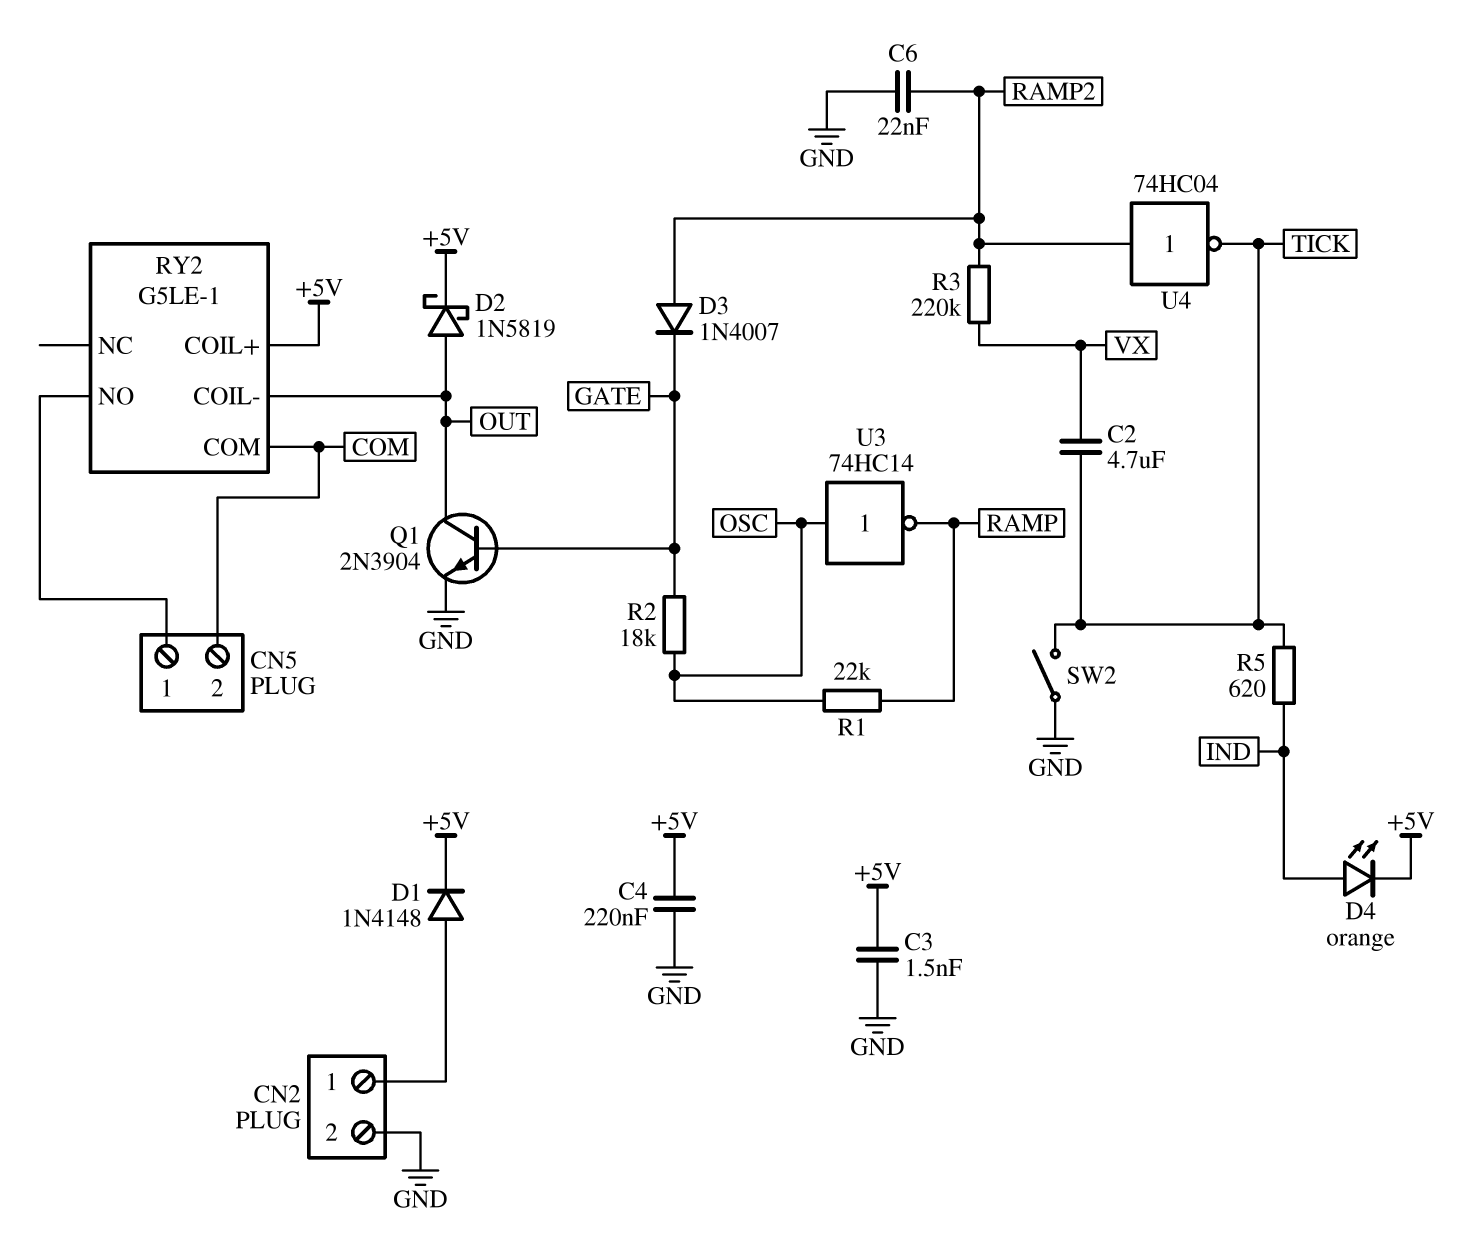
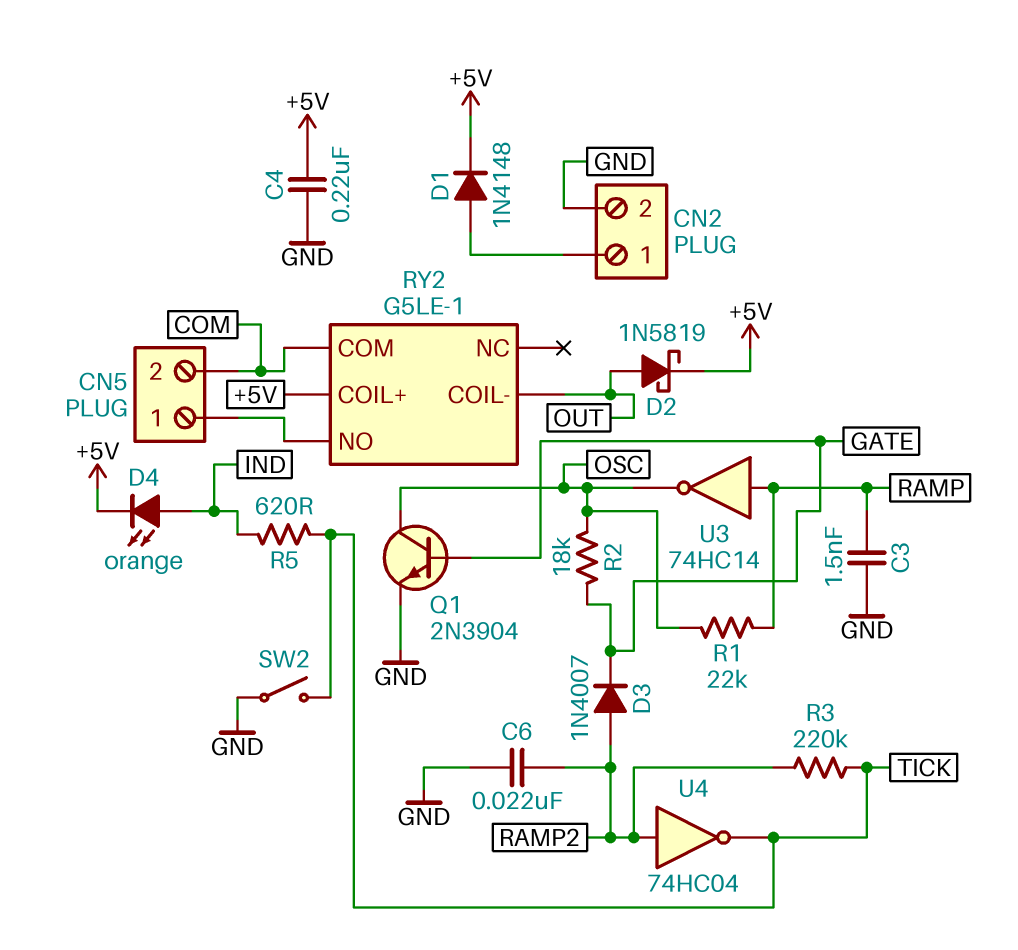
C2: 4.7uF (TICK, VX) -> none
C3: 1.5nF (+5V, GND) -> 1.5nF (GND, RAMP)
Q1: NPN 2N3904 (B GATE, C OUT, E GND) -> NPN 2N3904 (B GATE, C OSC, E GND)
R3: 220k (RAMP2, VX) -> 220k (RAMP2, TICK)
U3: NOT 74HC14 (in OSC, out RAMP) -> NOT 74HC14 (in RAMP, out OSC)

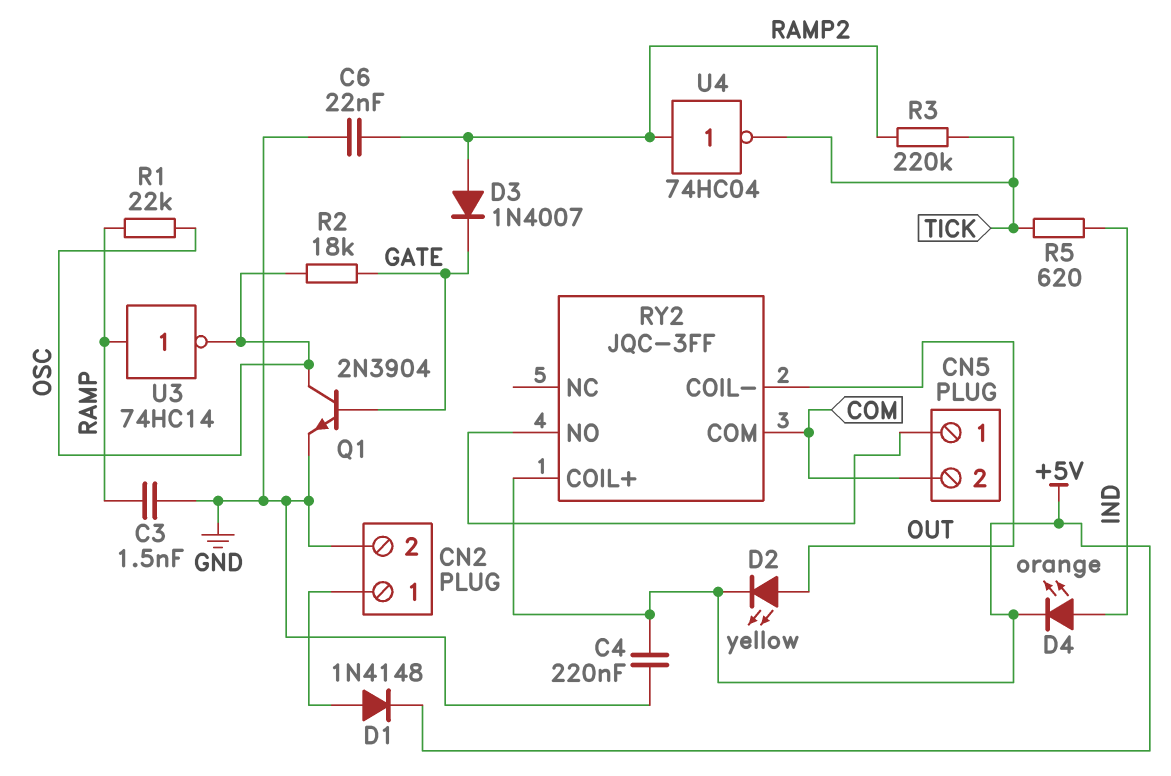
D2: schottky 1N5819 (A OUT, K +5V) -> LED yellow (A OUT, K +5V)
RY2: G5LE-1 -> JQC-3FF
SW2: switch (GND, TICK) -> none

